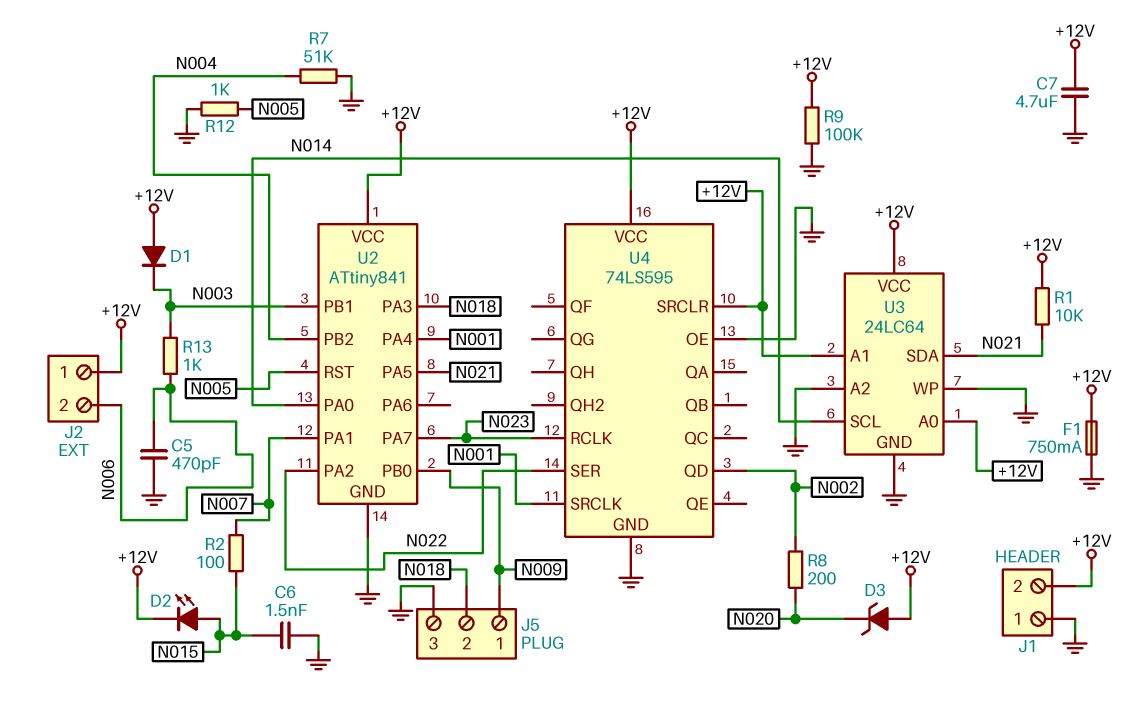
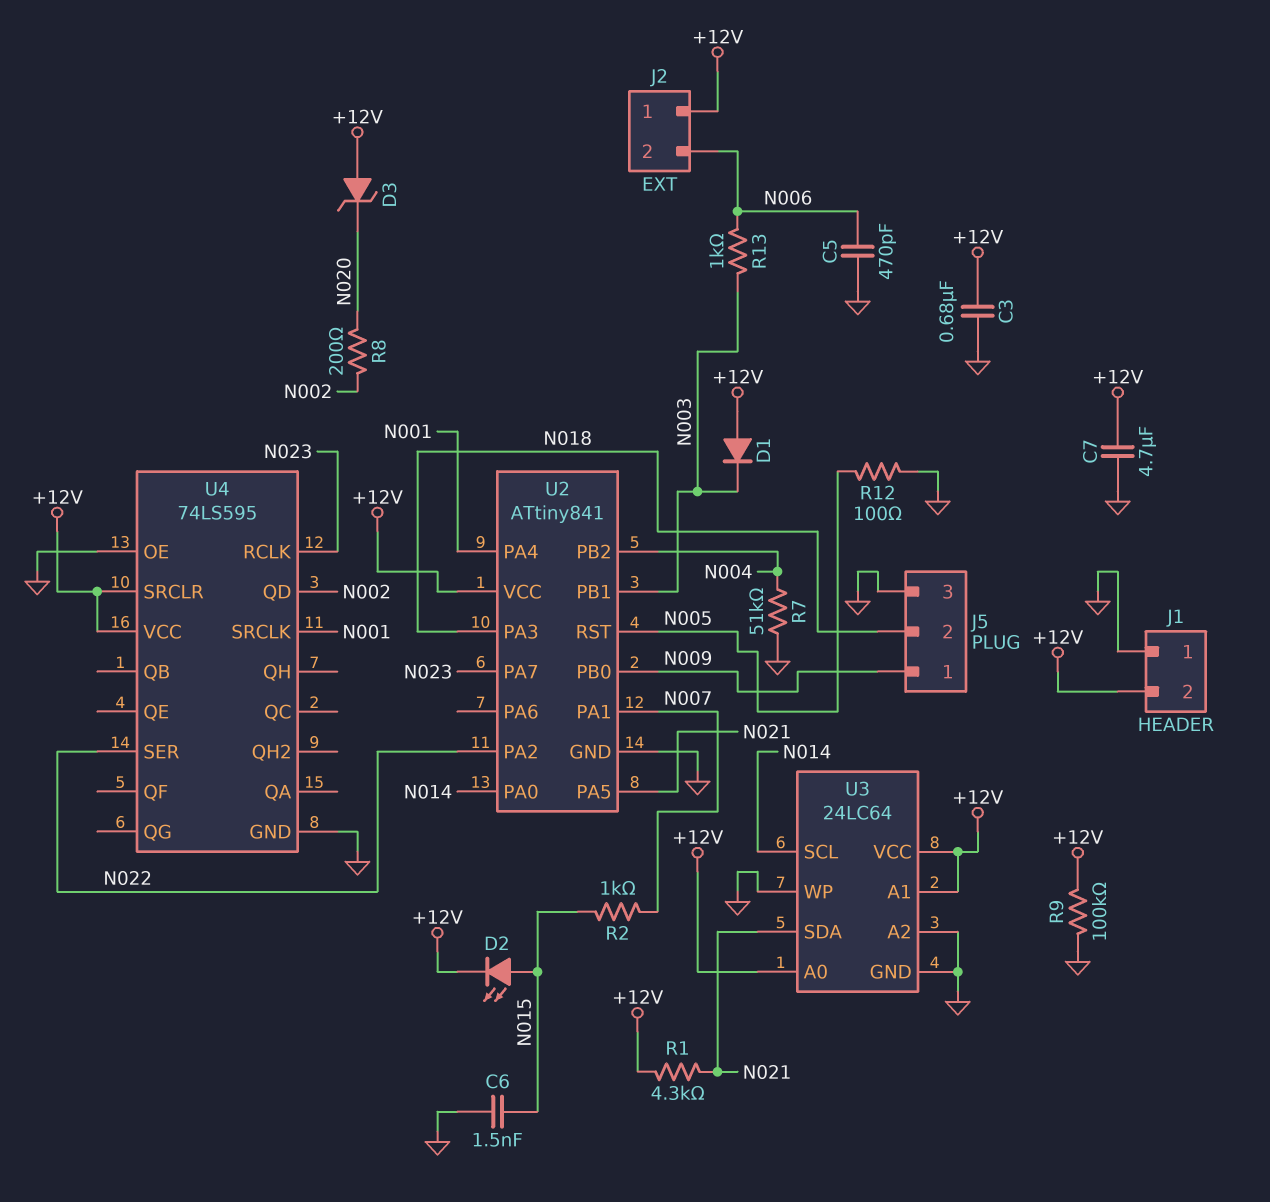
C3: none -> 680nF (+12V, GND)
F1: 750mA (+12V, GND) -> none
R1: 10k (+12V, N021) -> 4.3k (+12V, N021)
R2: 100 (N007, N015) -> 1k (N007, N015)
R12: 1k (GND, N005) -> 100 (GND, N005)

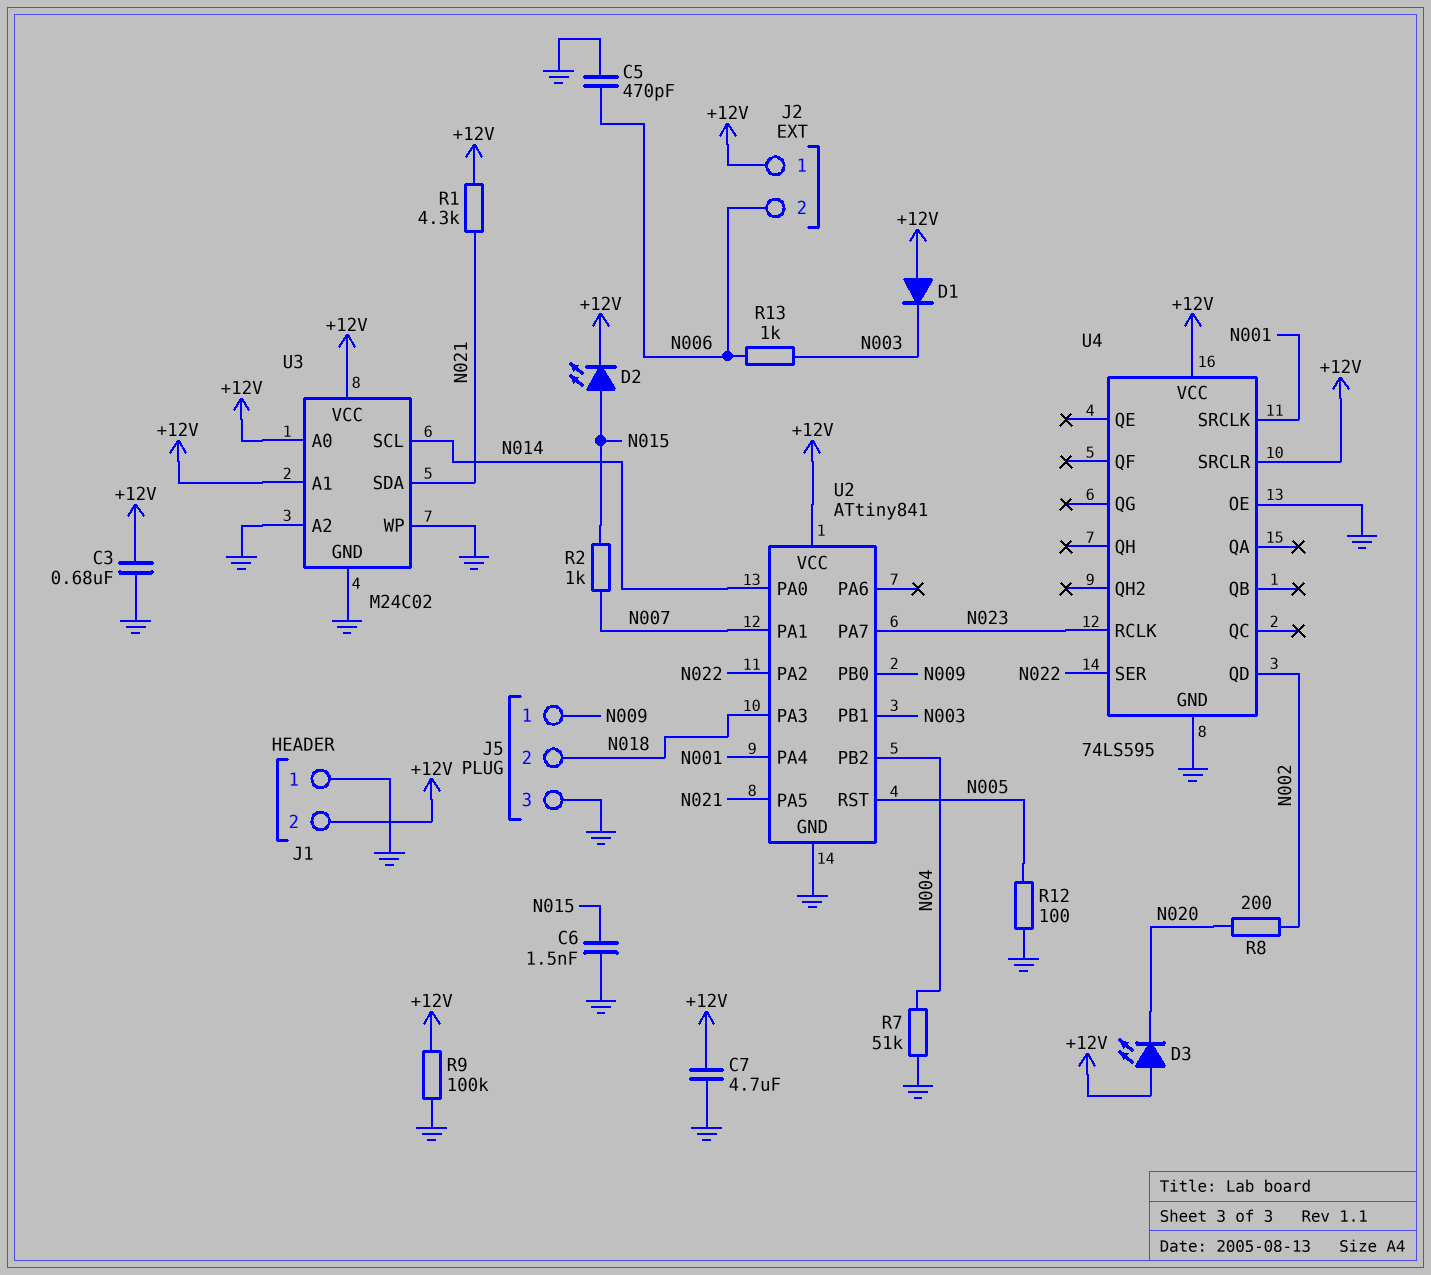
D3: zener (A +12V, K N020) -> LED (A +12V, K N020)
U3: 24LC64 -> M24C02

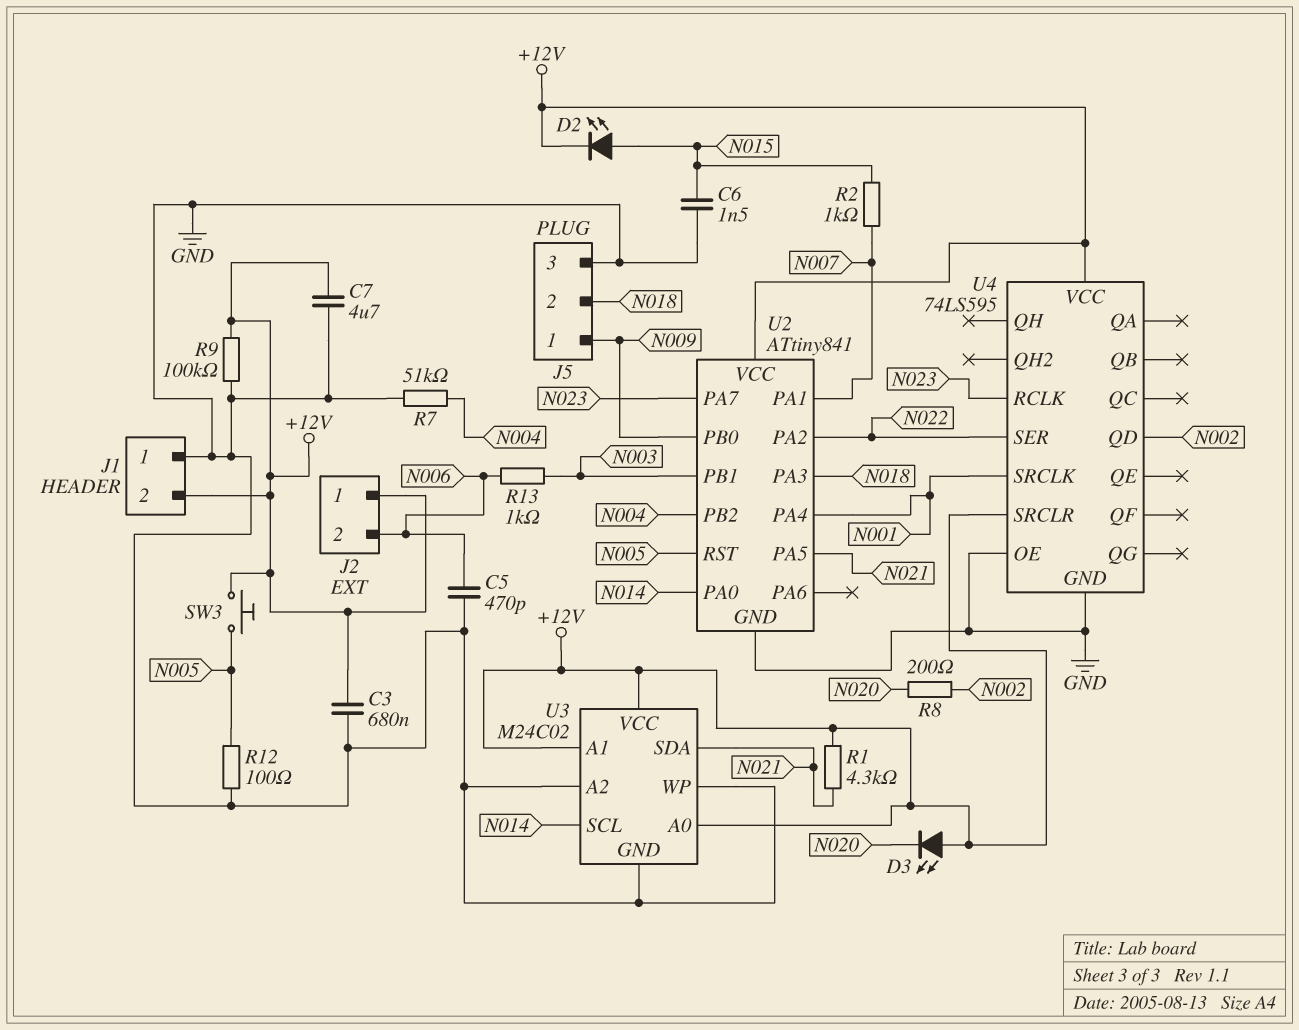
D1: diode (A +12V, K N003) -> none
SW3: none -> button (+12V, N005)

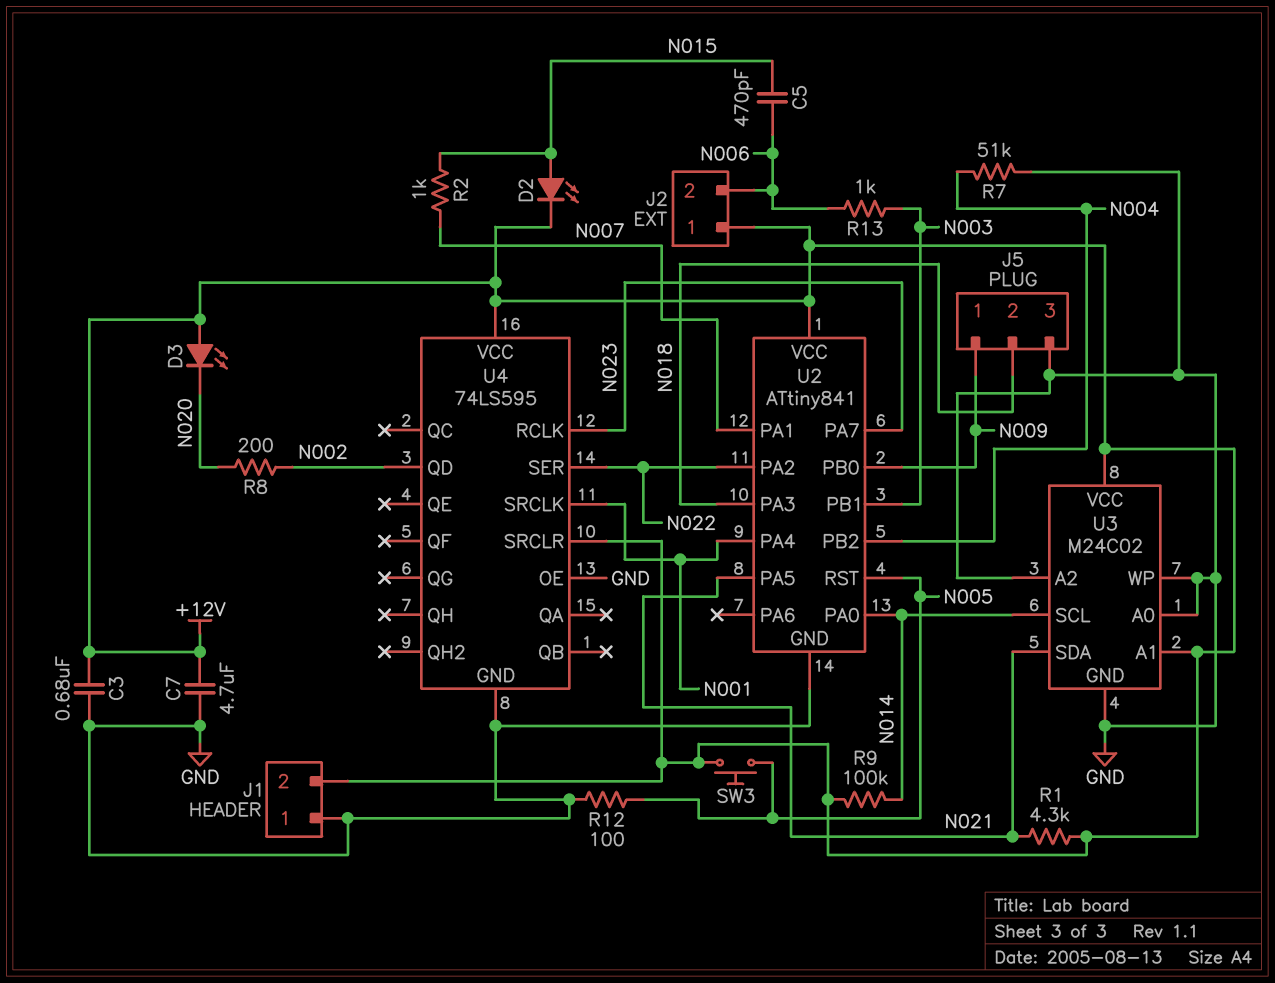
C5: 470pF (GND, N006) -> 470pF (N006, N015)
C6: 1.5nF (GND, N015) -> none
R9: 100k (+12V, GND) -> 100k (+12V, N014)
U3 pin A0: +12V -> GND

